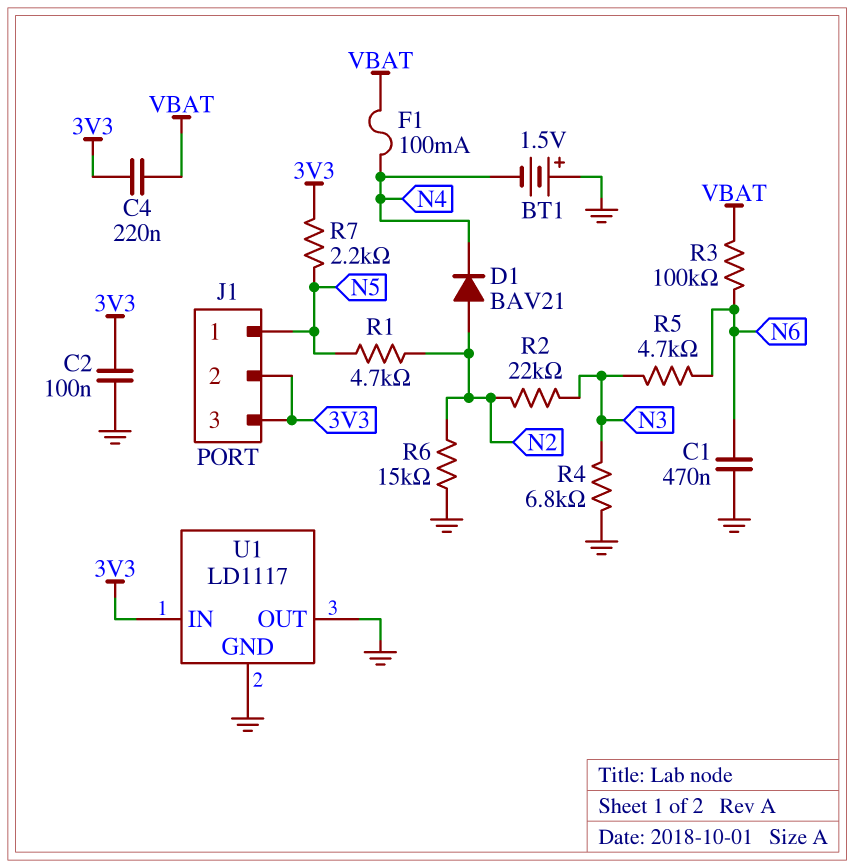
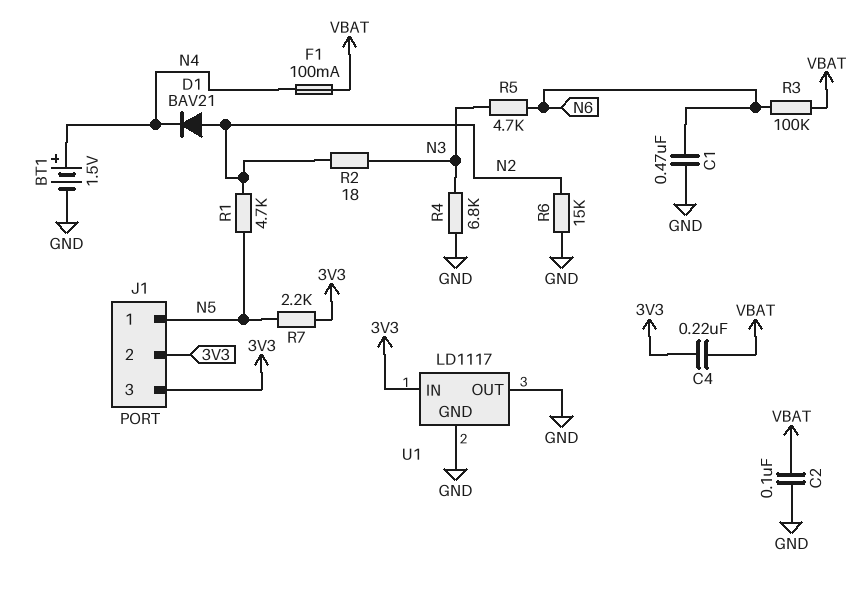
BT1: 1.5V (plus GND, minus N4) -> 1.5V (plus N4, minus GND)
C2: 100nF (3V3, GND) -> 100nF (GND, VBAT)
R2: 22k (N2, N3) -> 18 (N2, N3)

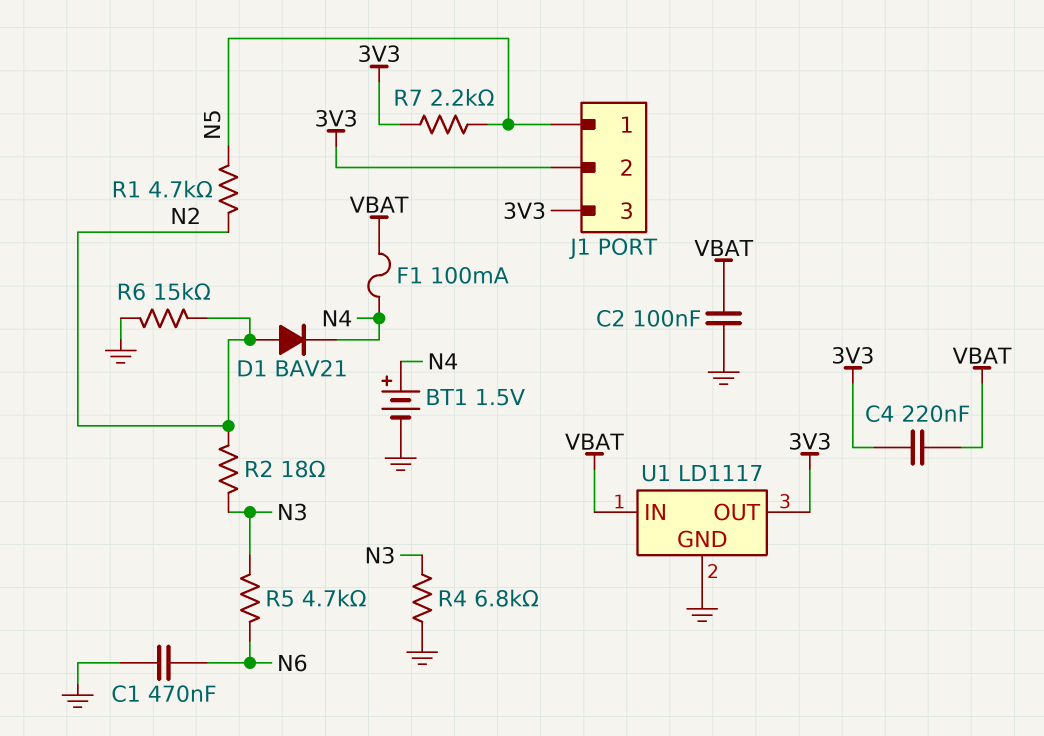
R3: 100k (N6, VBAT) -> none
U1 pin IN: 3V3 -> VBAT
U1 pin OUT: GND -> 3V3

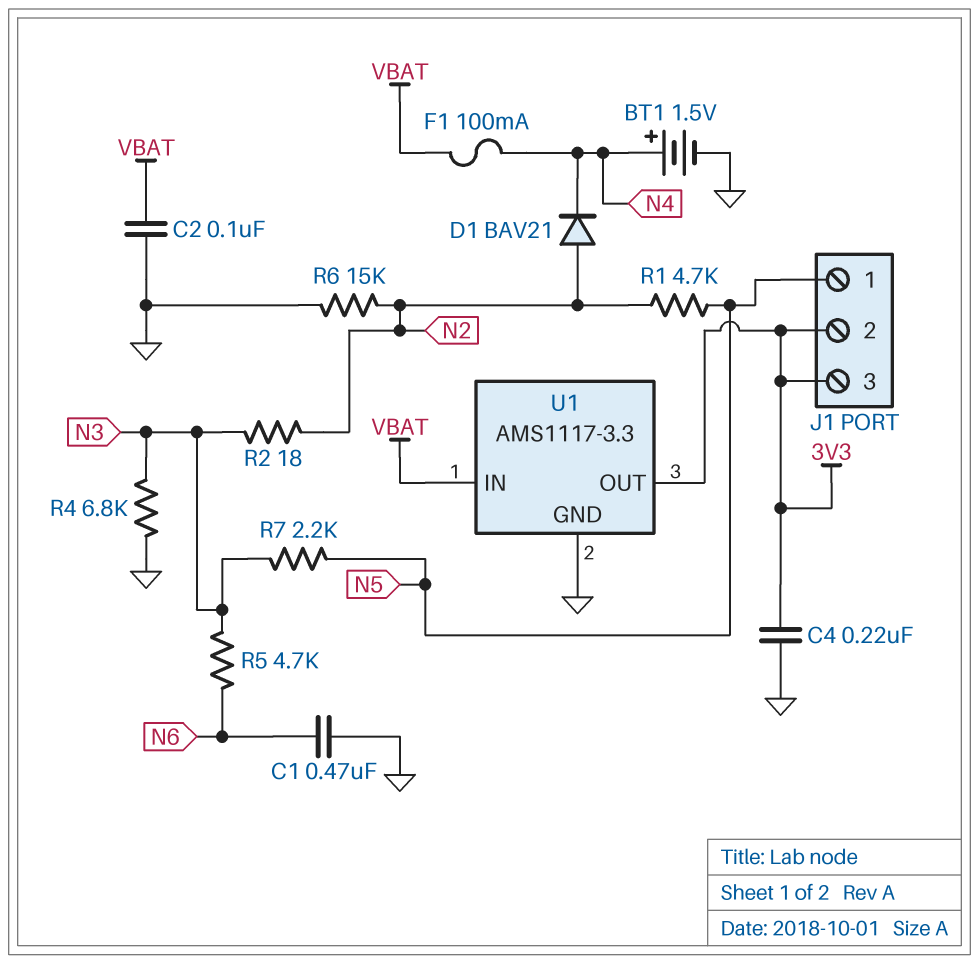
C4: 220nF (3V3, VBAT) -> 220nF (3V3, GND)
R7: 2.2k (3V3, N5) -> 2.2k (N3, N5)
U1: LD1117 -> AMS1117-3.3

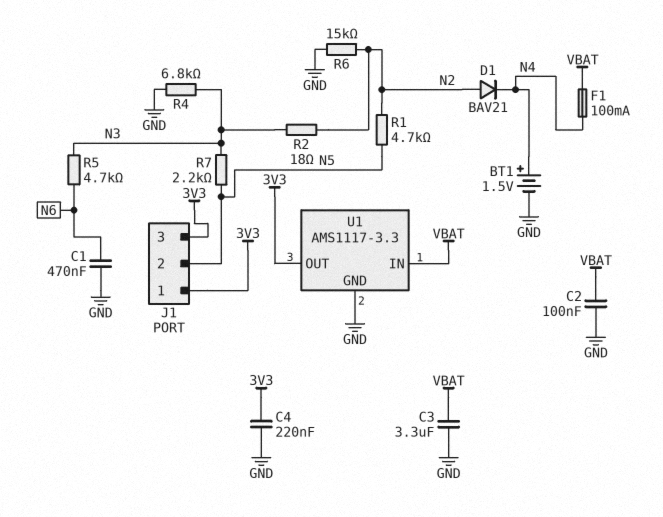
C3: none -> 3.3uF (GND, VBAT)
J1 pin 1: N5 -> 3V3
J1 pin 2: 3V3 -> N5

